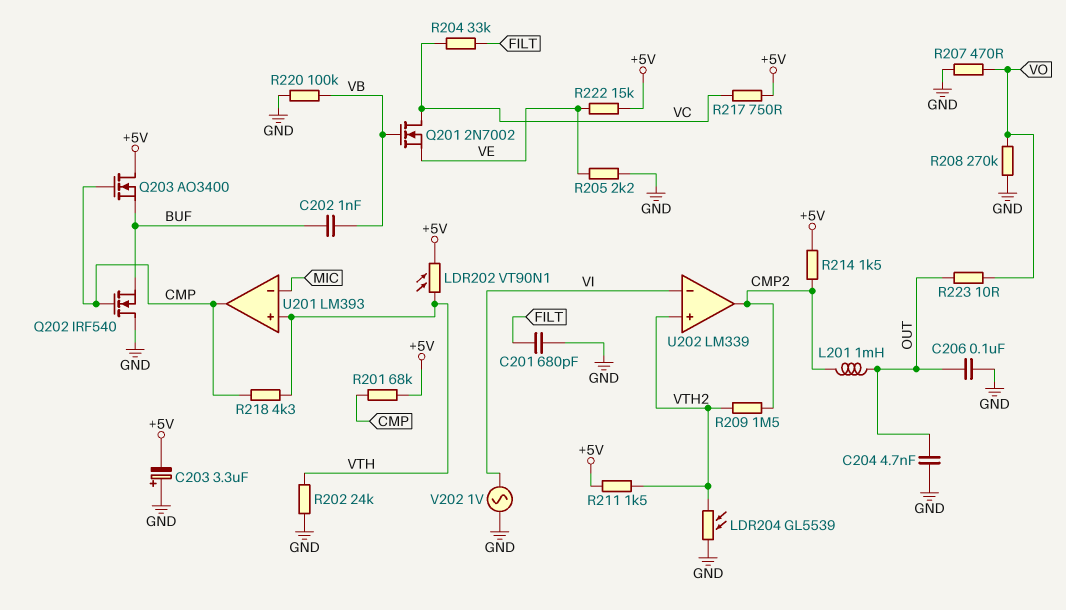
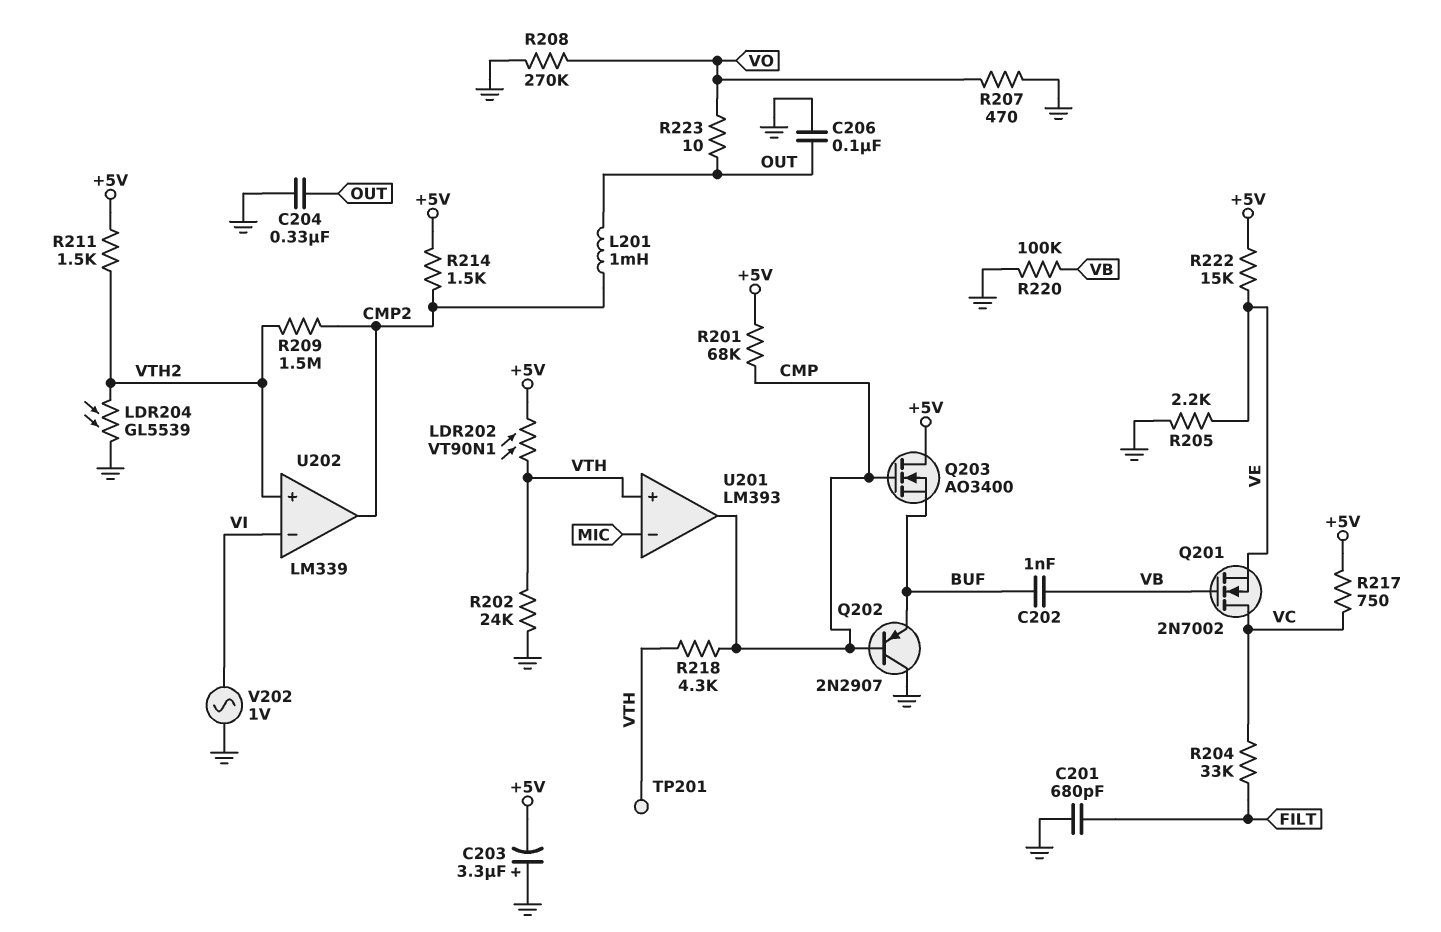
C204: 4.7nF (GND, OUT) -> 330nF (GND, OUT)
Q202: NMOS IRF540 (G CMP, D GND, S BUF) -> PNP 2N2907 (B CMP, C GND, E BUF)
TP201: none -> test point (VTH)

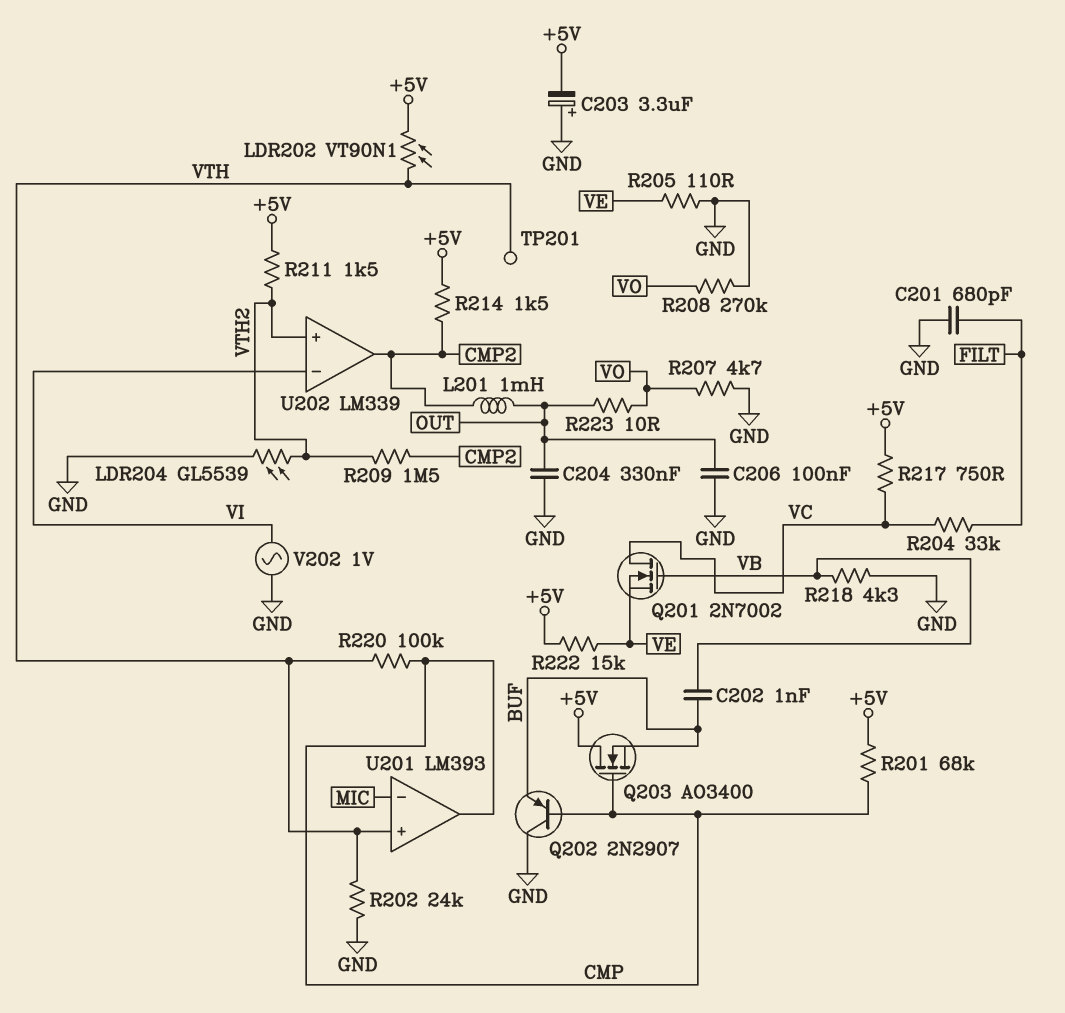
R205: 2.2k (GND, VE) -> 110 (GND, VE)
R207: 470 (GND, VO) -> 4.7k (GND, VO)
R218: 4.3k (CMP, VTH) -> 4.3k (GND, VB)
R220: 100k (GND, VB) -> 100k (CMP, VTH)

